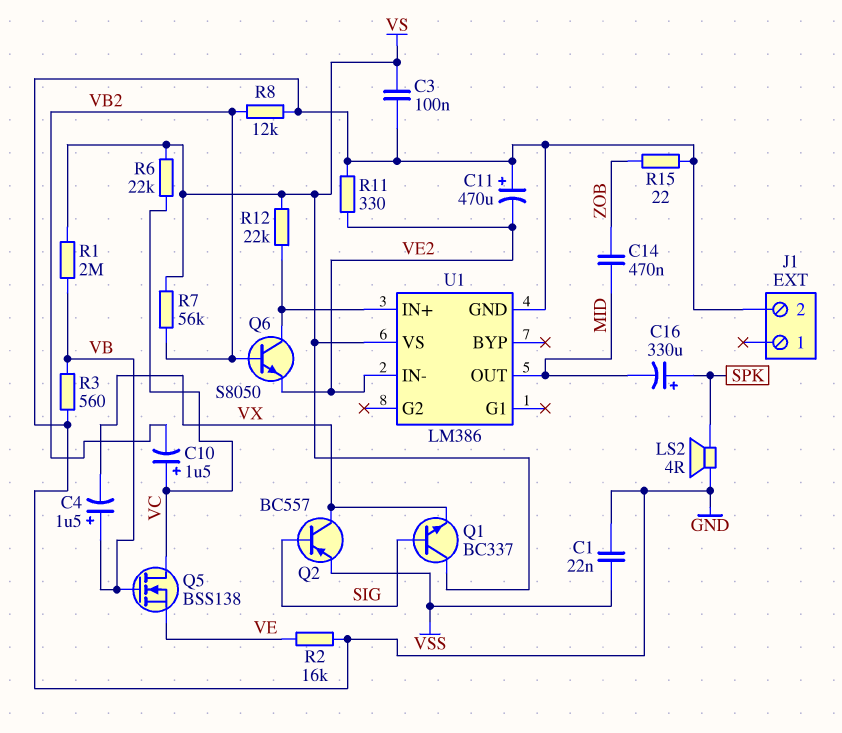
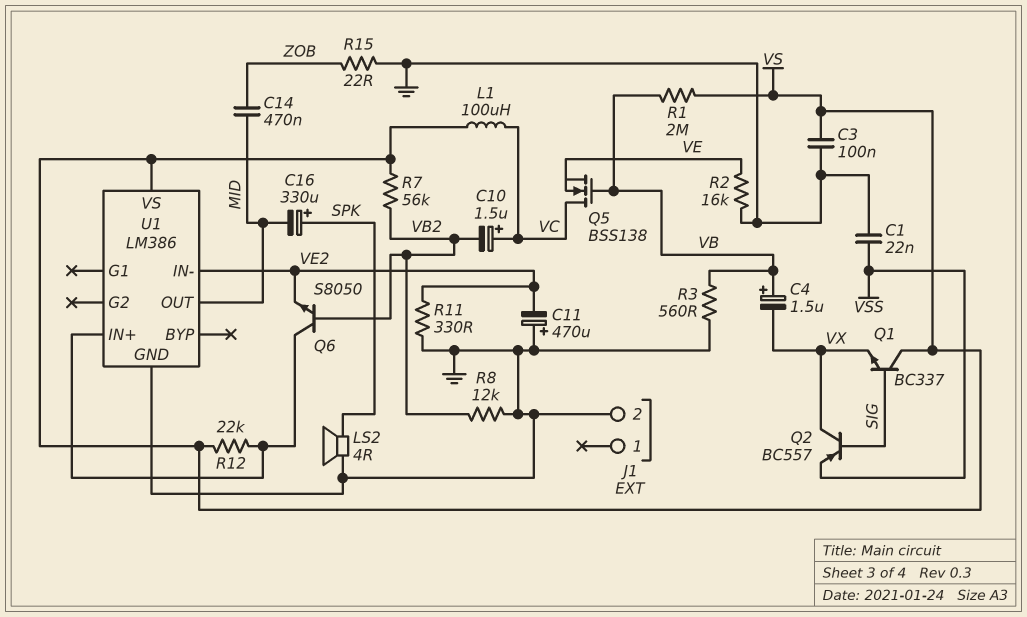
L1: none -> 100uH (VC, VS)
R6: 22k (VC, VS) -> none

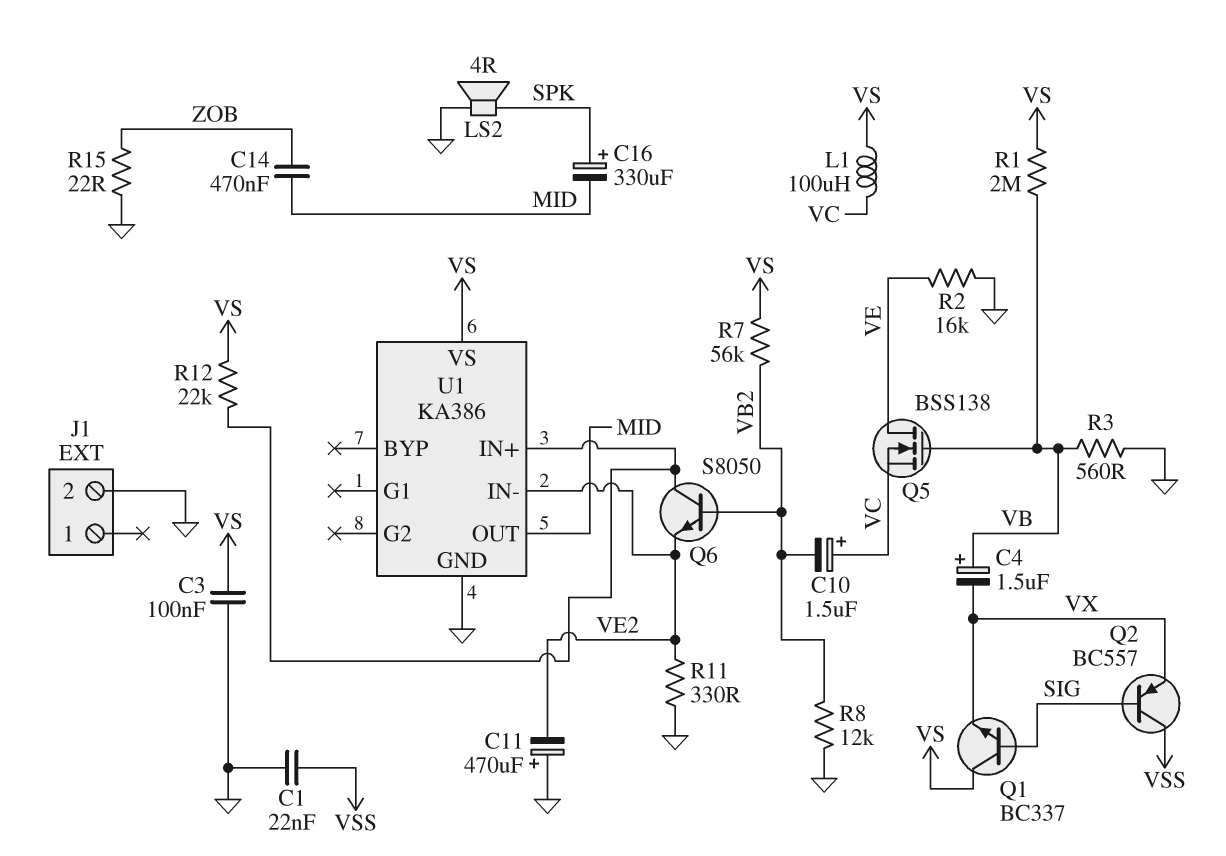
Q2: PNP BC557 (B SIG, C VX, E VSS) -> PNP BC557 (B SIG, C VSS, E VX)
Q5: NMOS BSS138 (G VB, D VC, S VE) -> NMOS BSS138 (G VB, D VE, S VC)
U1: LM386 -> KA386

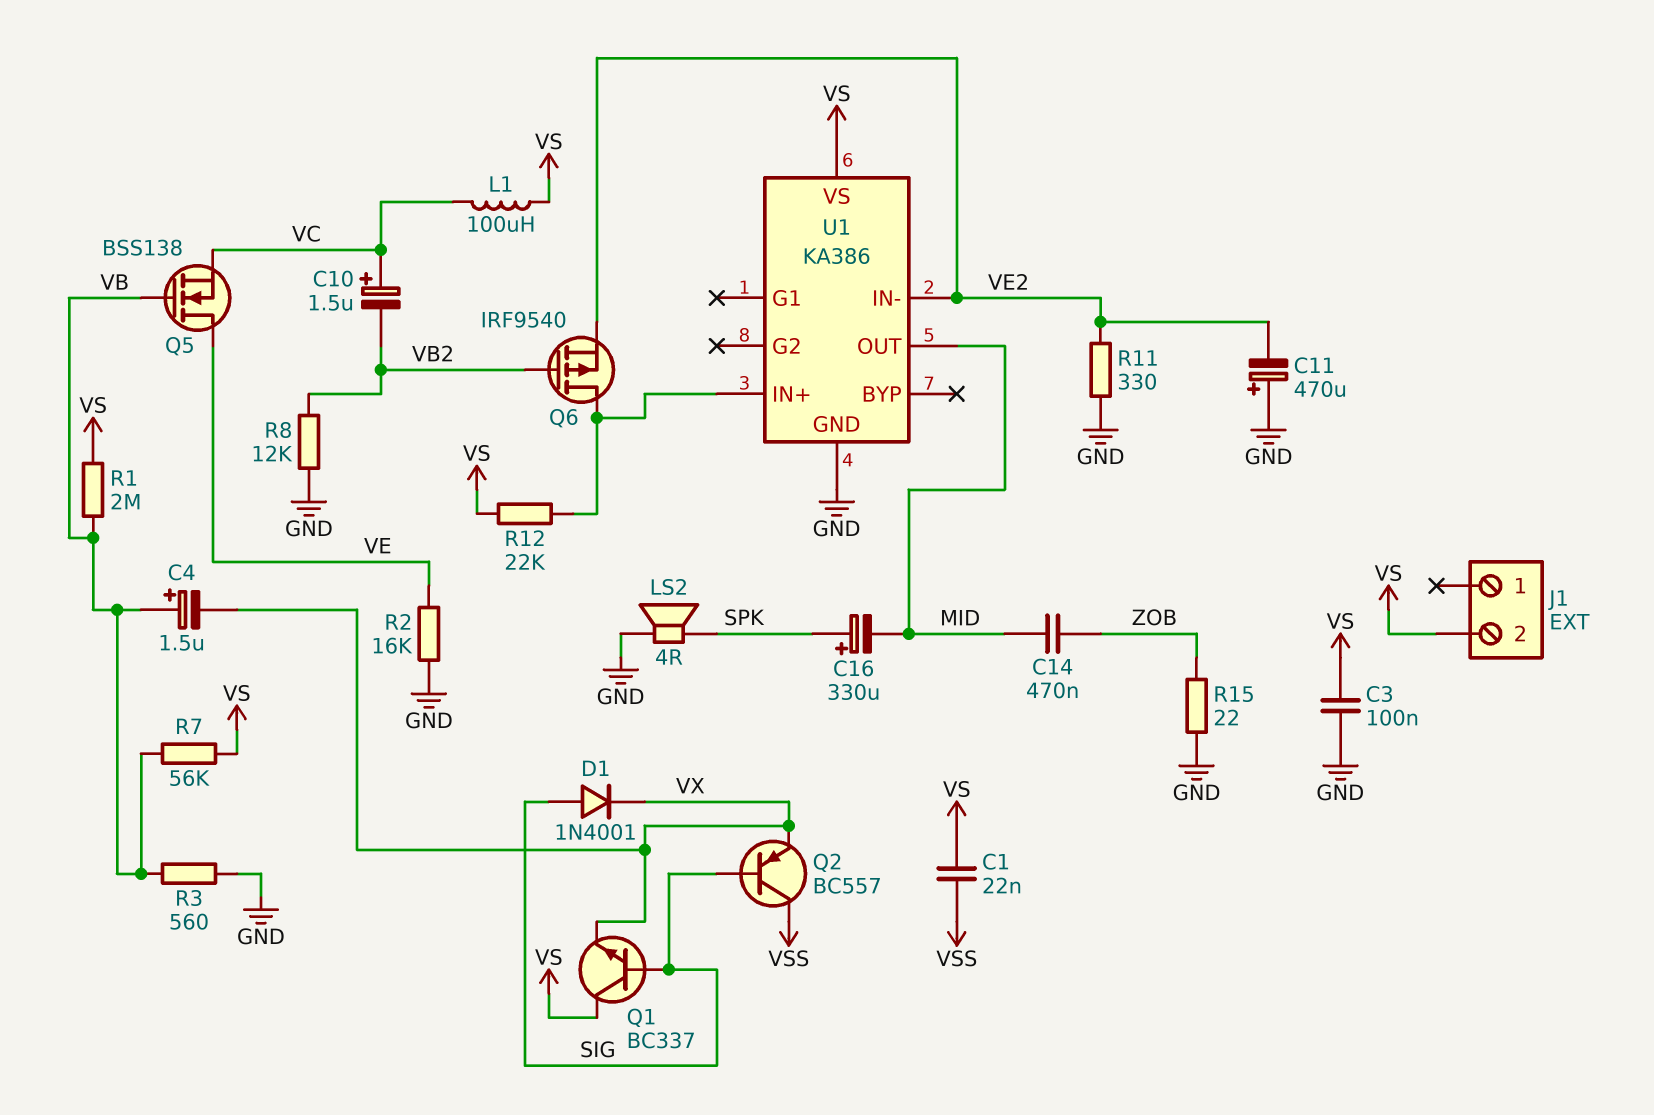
C1: 22nF (GND, VSS) -> 22nF (VS, VSS)
D1: none -> diode 1N4001 (A SIG, K VX)
J1 pin 2: GND -> VS
Q6: NPN S8050 (B VB2, C U1/IN+, E VE2) -> PMOS IRF9540 (G VB2, D U1/IN+, S VE2)
R7: 56k (VB2, VS) -> 56k (VB, VS)

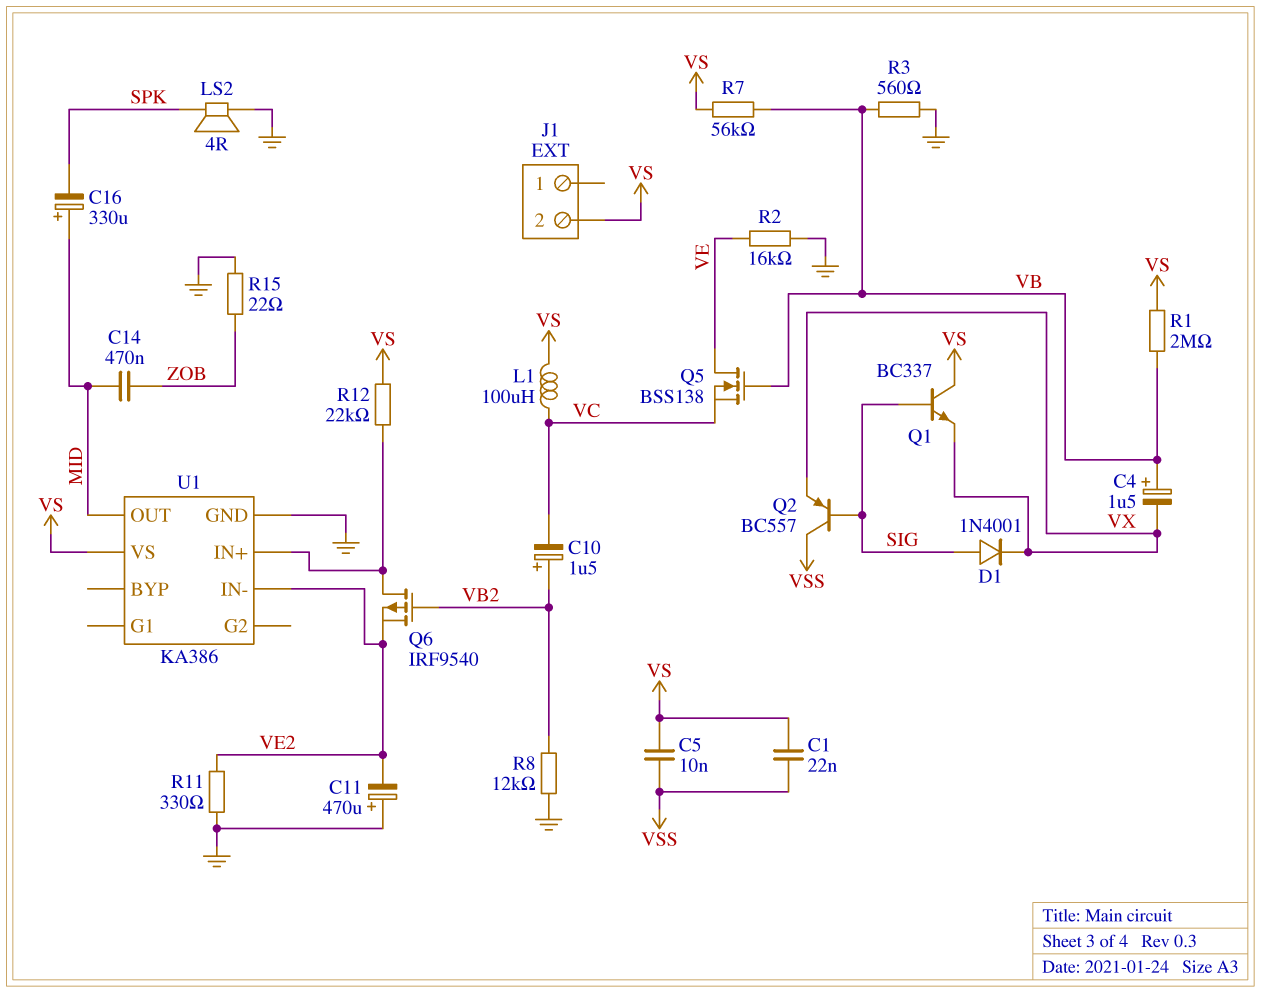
C3: 100nF (GND, VS) -> none
C5: none -> 10nF (VS, VSS)
C10: 1.5uF (plus VC, minus VB2) -> 1.5uF (plus VB2, minus VC)
C16: 330uF (plus SPK, minus MID) -> 330uF (plus MID, minus SPK)

